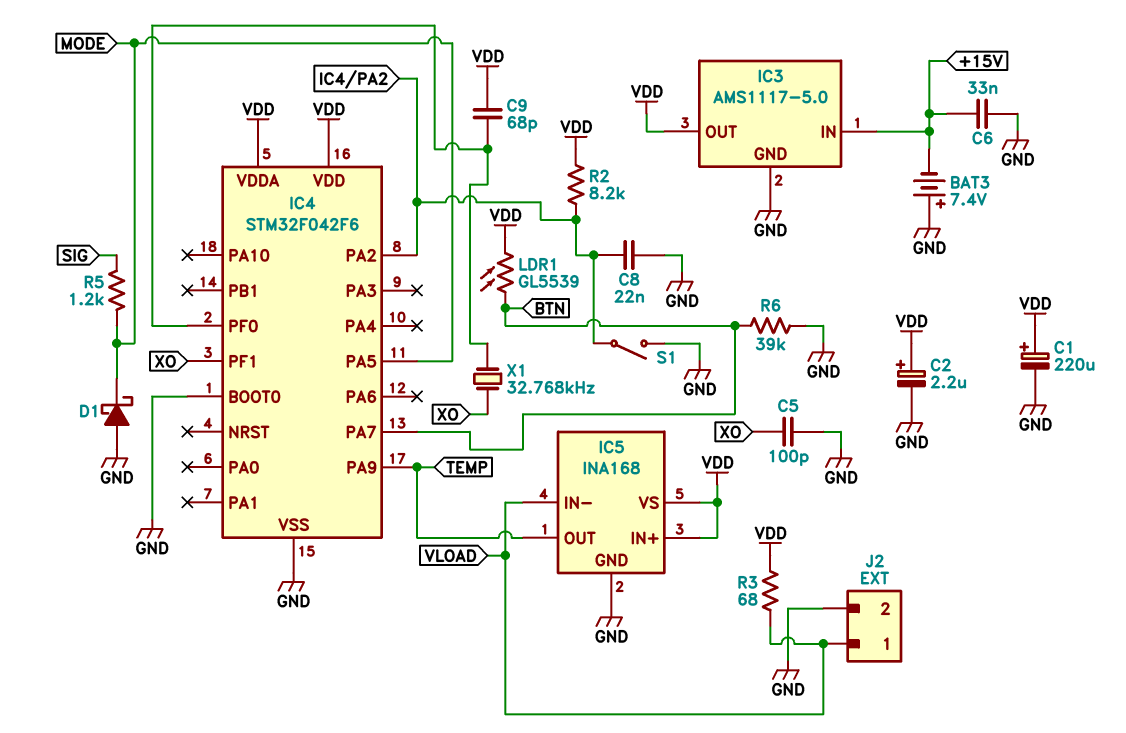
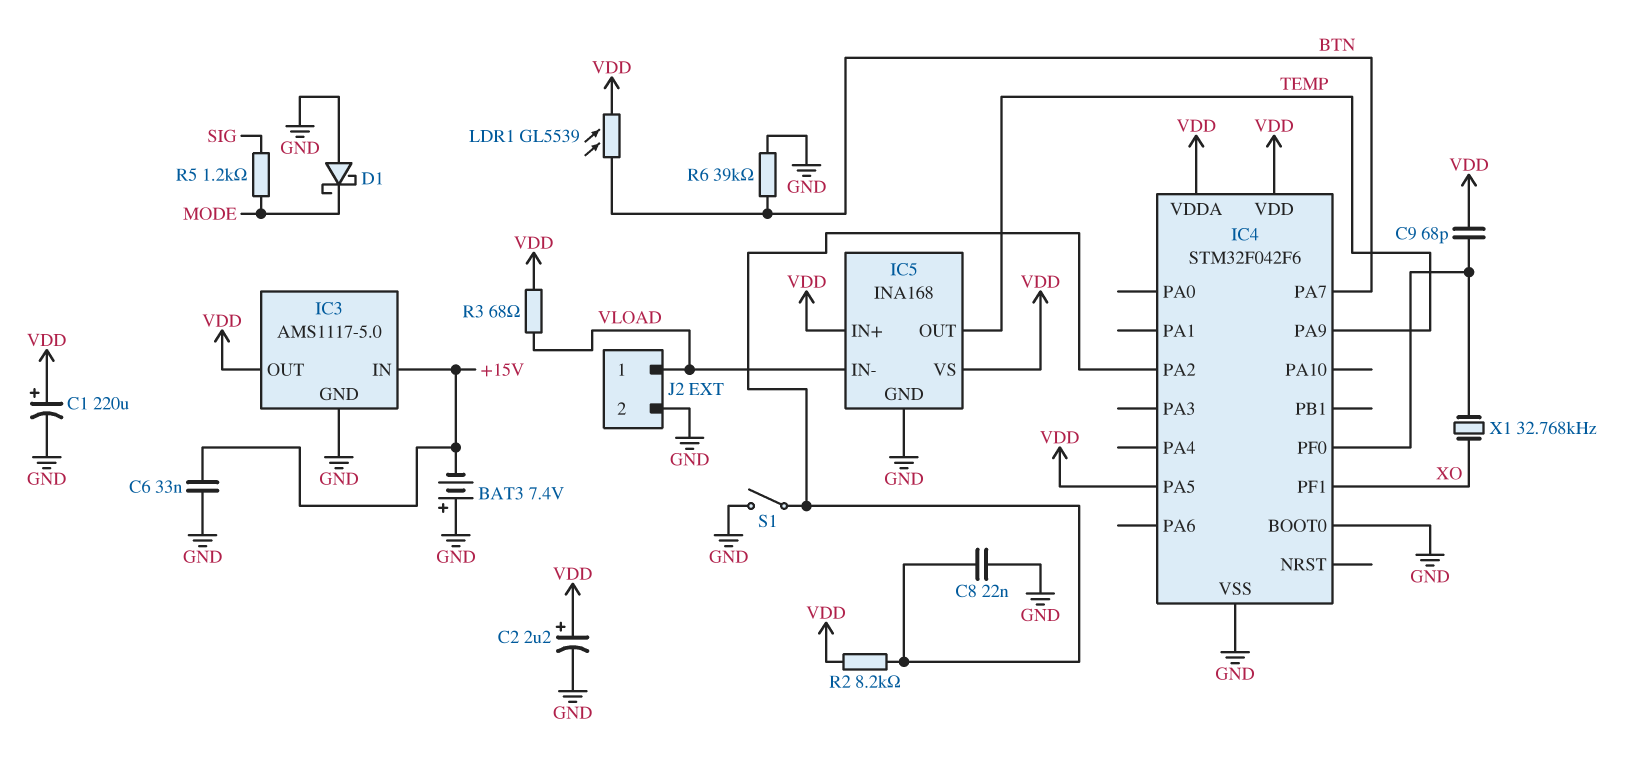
C5: 100pF (GND, XO) -> none
IC4 pin PA5: MODE -> VDD

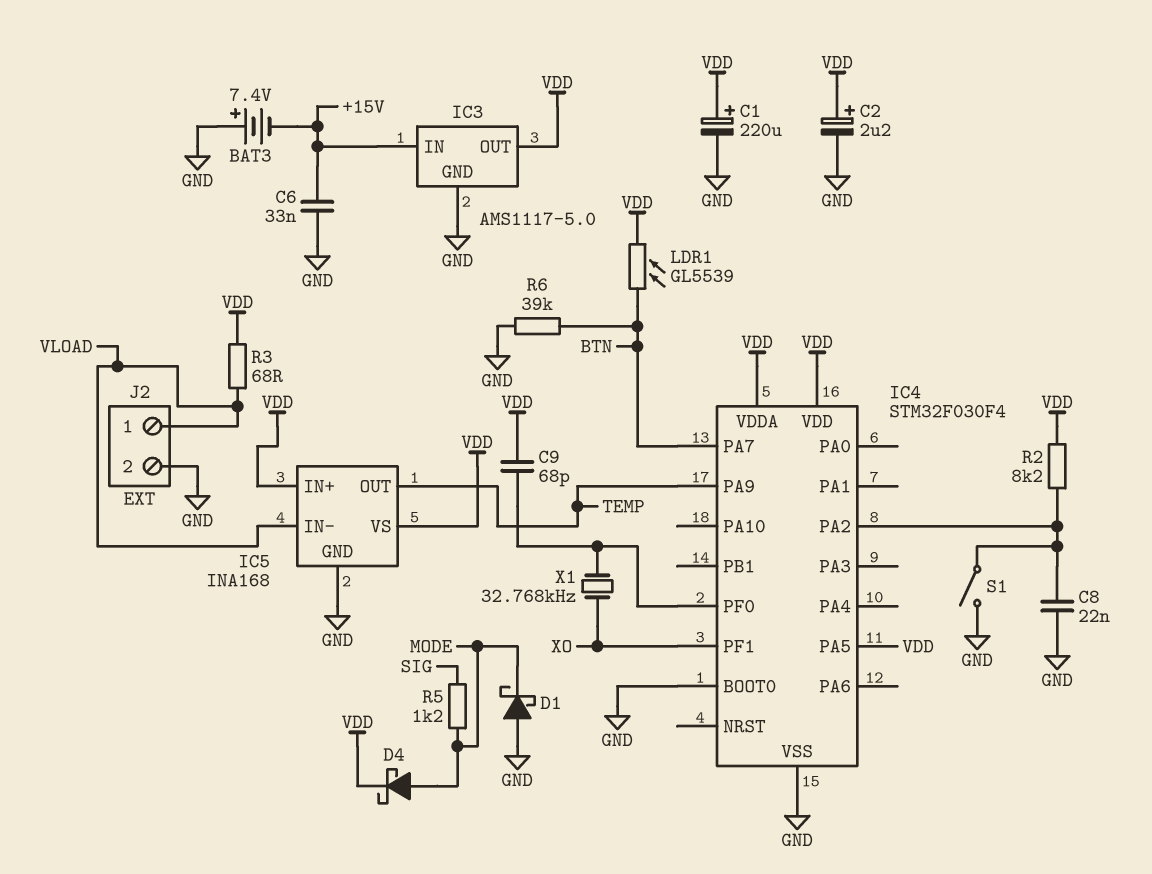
D4: none -> schottky (A MODE, K VDD)
IC4: STM32F042F6 -> STM32F030F4

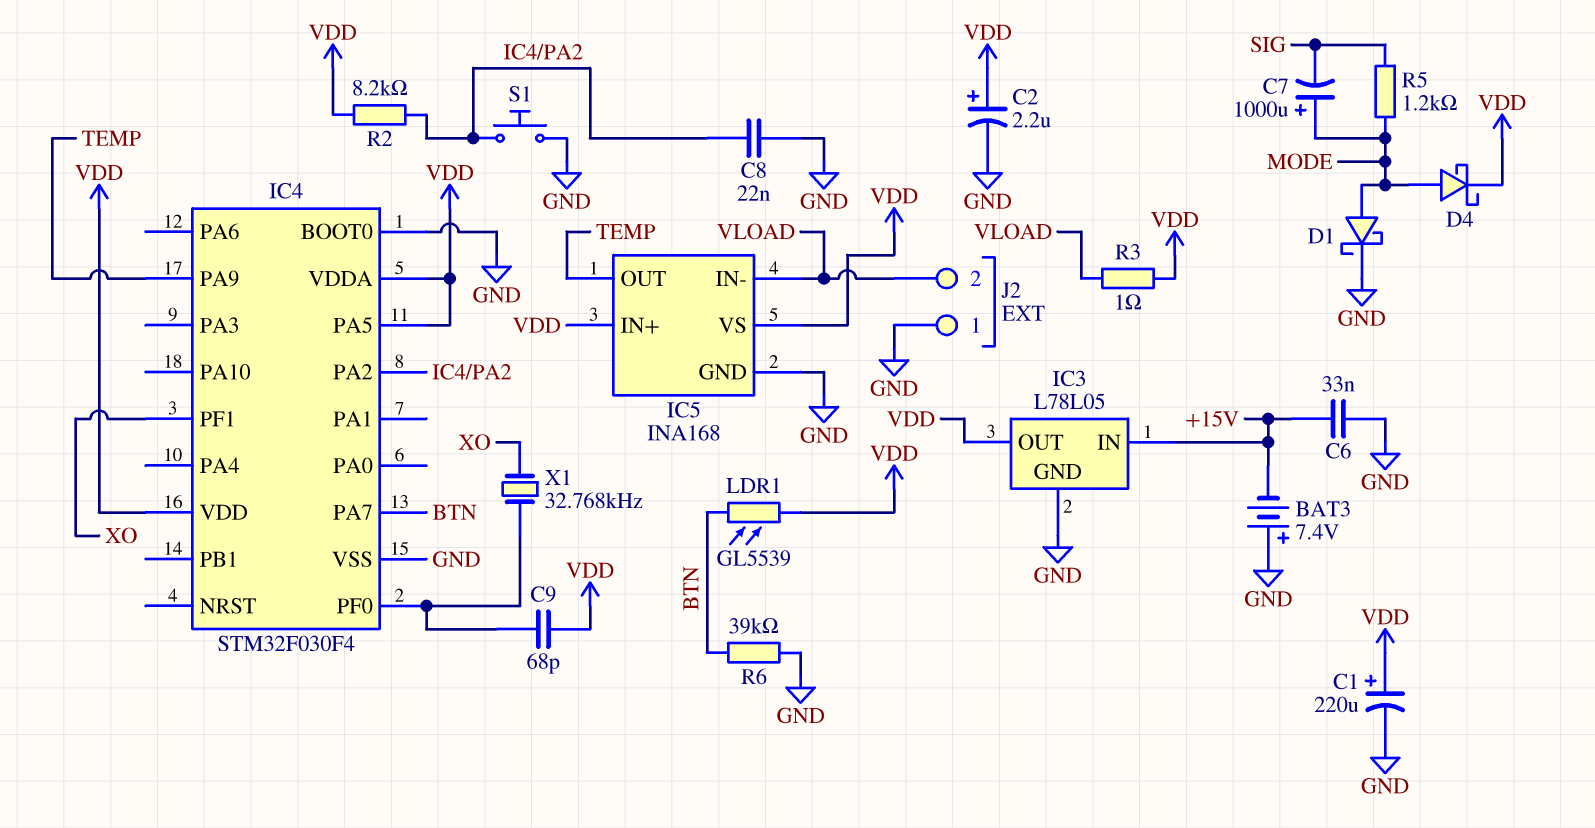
C7: none -> 1000uF (plus MODE, minus SIG)
D1: schottky (A GND, K MODE) -> schottky (A MODE, K GND)
IC3: AMS1117-5.0 -> L78L05
J2 pin 1: VLOAD -> GND
J2 pin 2: GND -> VLOAD
R3: 68 (VDD, VLOAD) -> 1 (VDD, VLOAD)
S1: switch (GND, IC4/PA2) -> button (GND, IC4/PA2)

